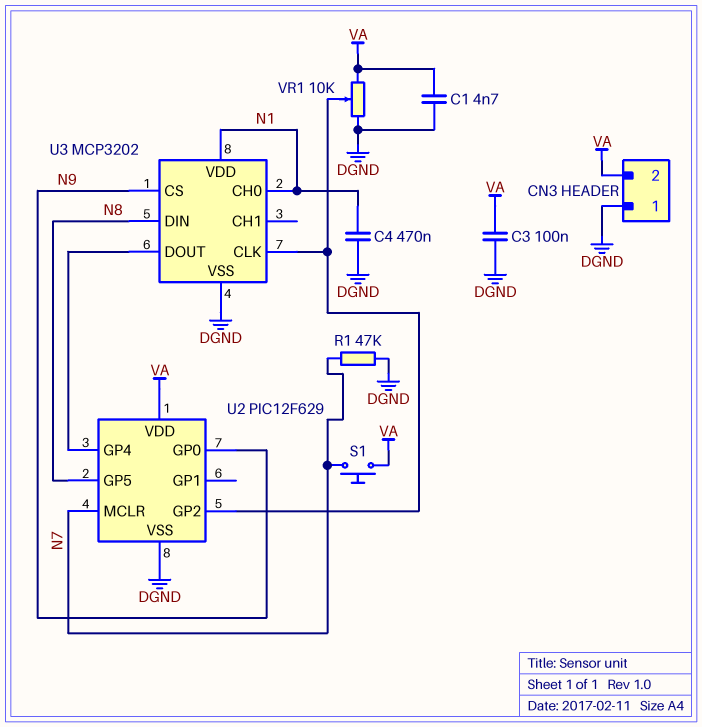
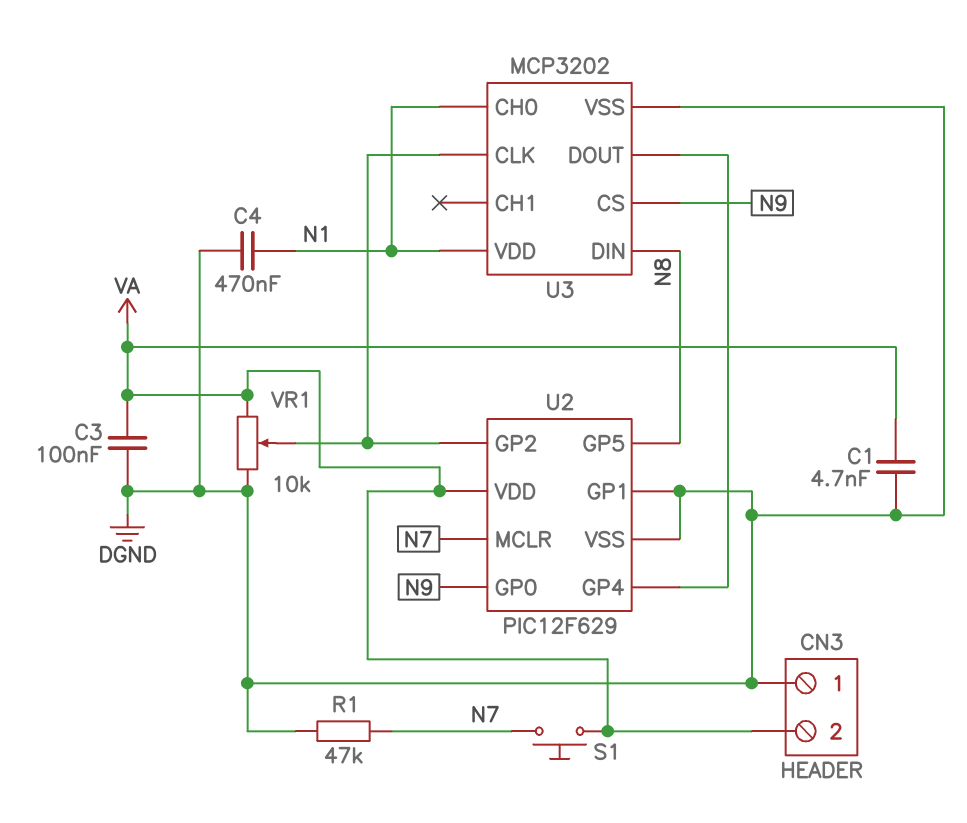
U2 pin GP1: none -> DGND

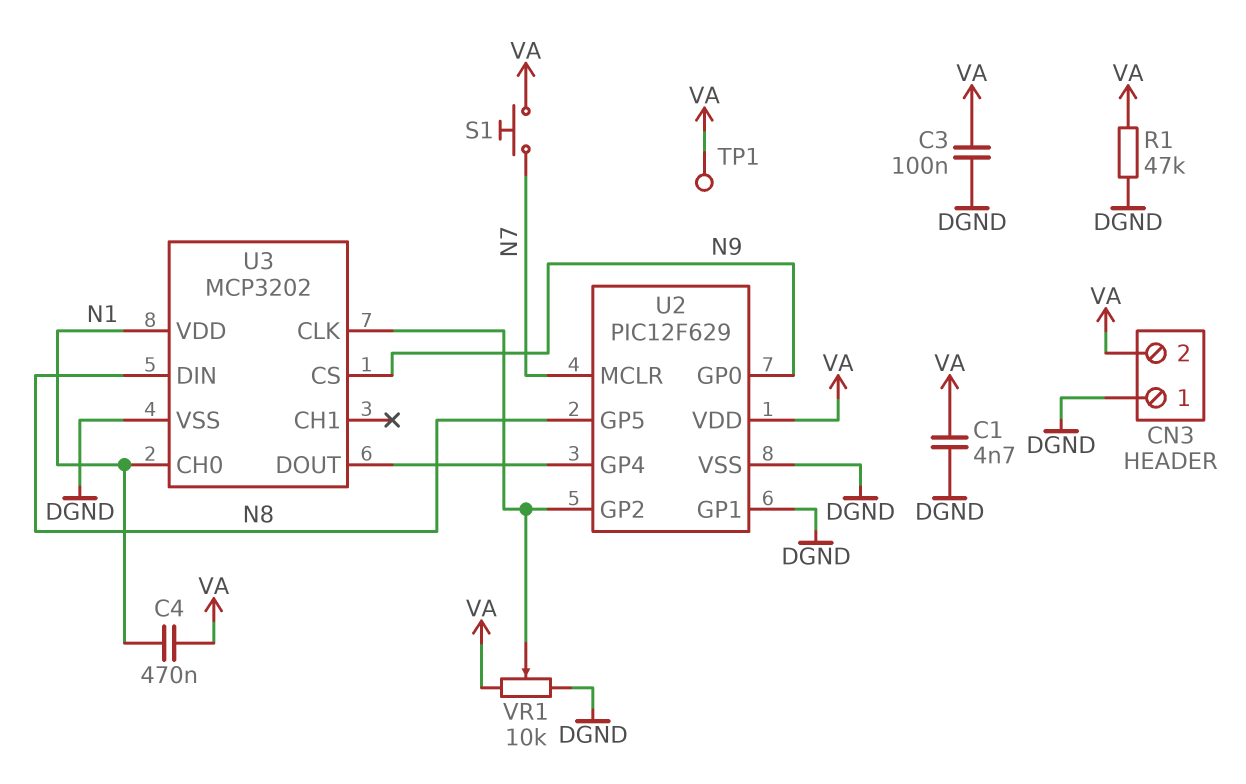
C4: 470nF (DGND, N1) -> 470nF (N1, VA)
R1: 47k (DGND, N7) -> 47k (DGND, VA)
TP1: none -> test point (VA)

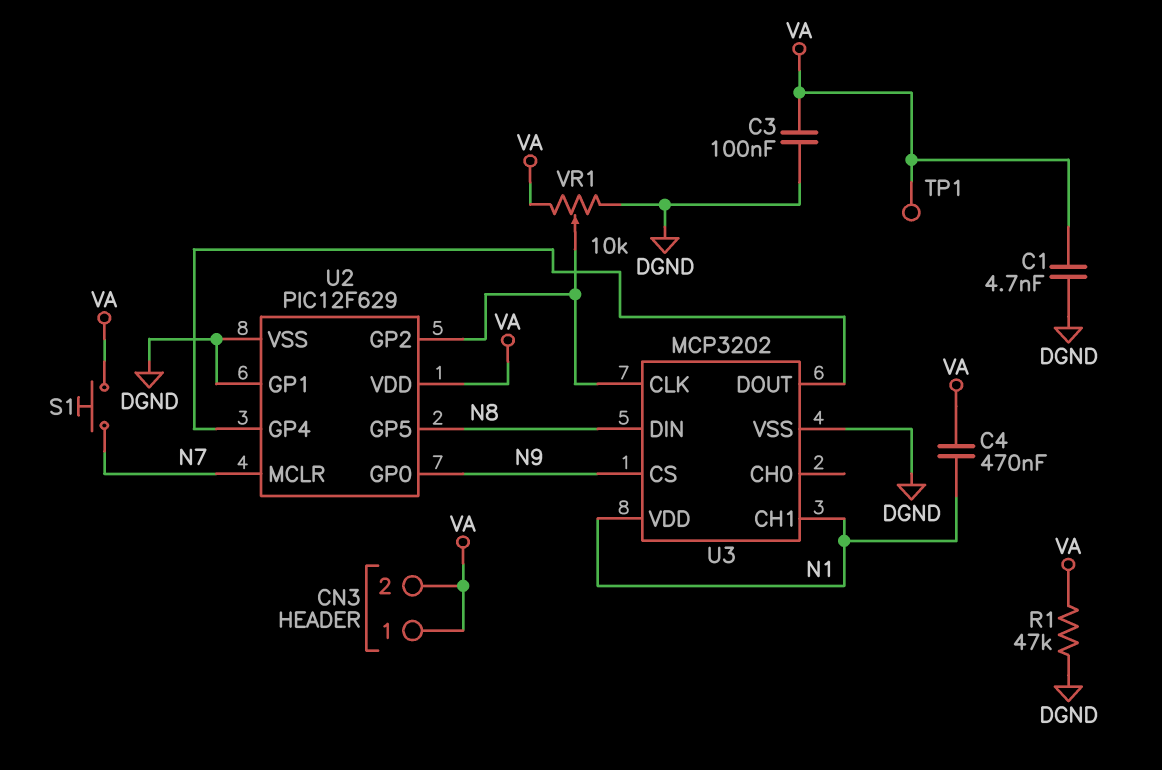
CN3 pin 1: DGND -> VA
U3 pin CH0: N1 -> none
U3 pin CH1: none -> N1

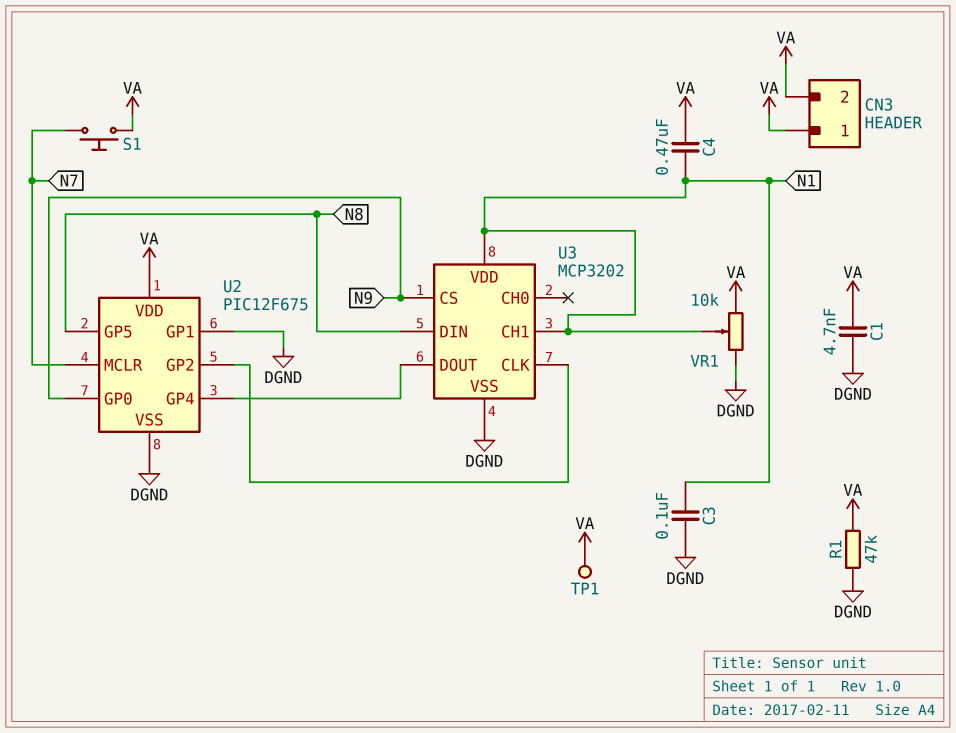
C3: 100nF (DGND, VA) -> 100nF (DGND, N1)
U2: PIC12F629 -> PIC12F675
VR1: 10k (DGND, VA, wiper U2/GP2) -> 10k (DGND, VA, wiper N1)

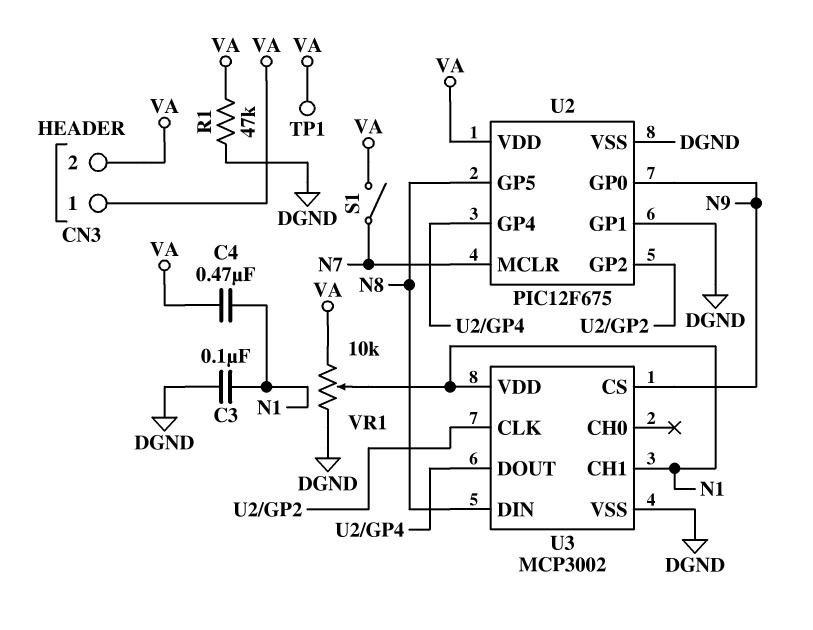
C1: 4.7nF (DGND, VA) -> none
S1: button (N7, VA) -> switch (N7, VA)
U3: MCP3202 -> MCP3002

